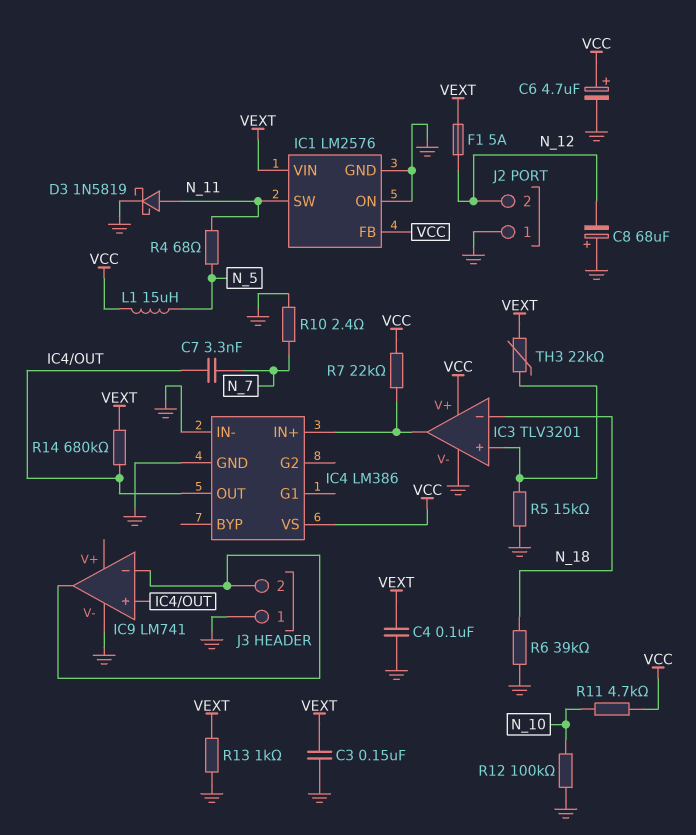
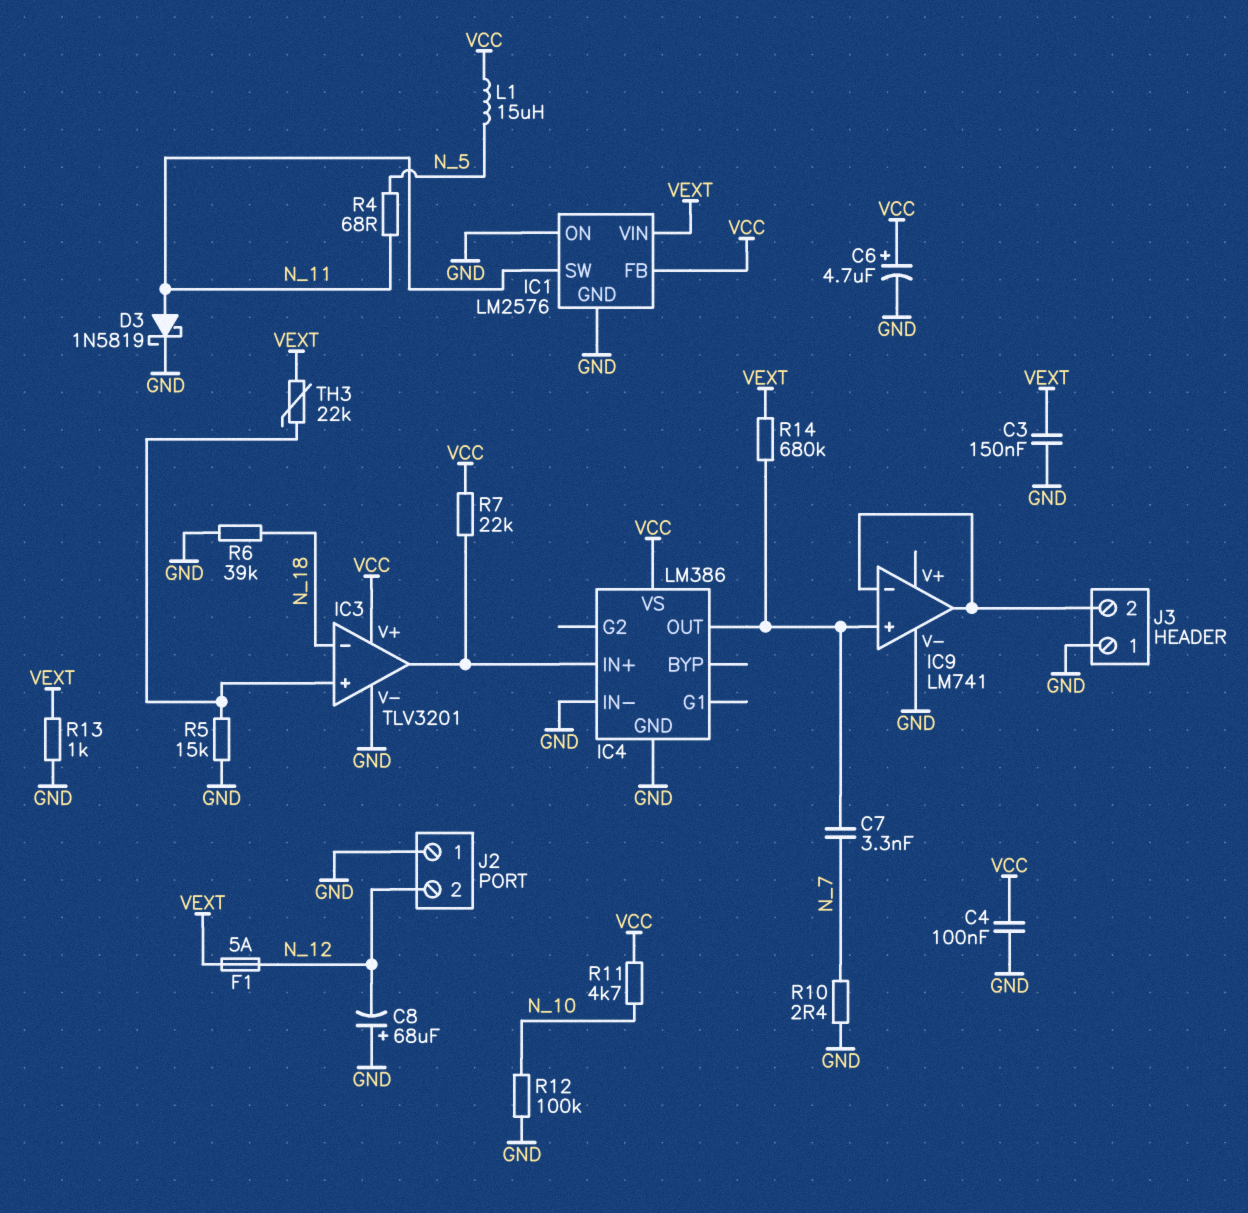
C4: 100nF (GND, VEXT) -> 100nF (GND, VCC)

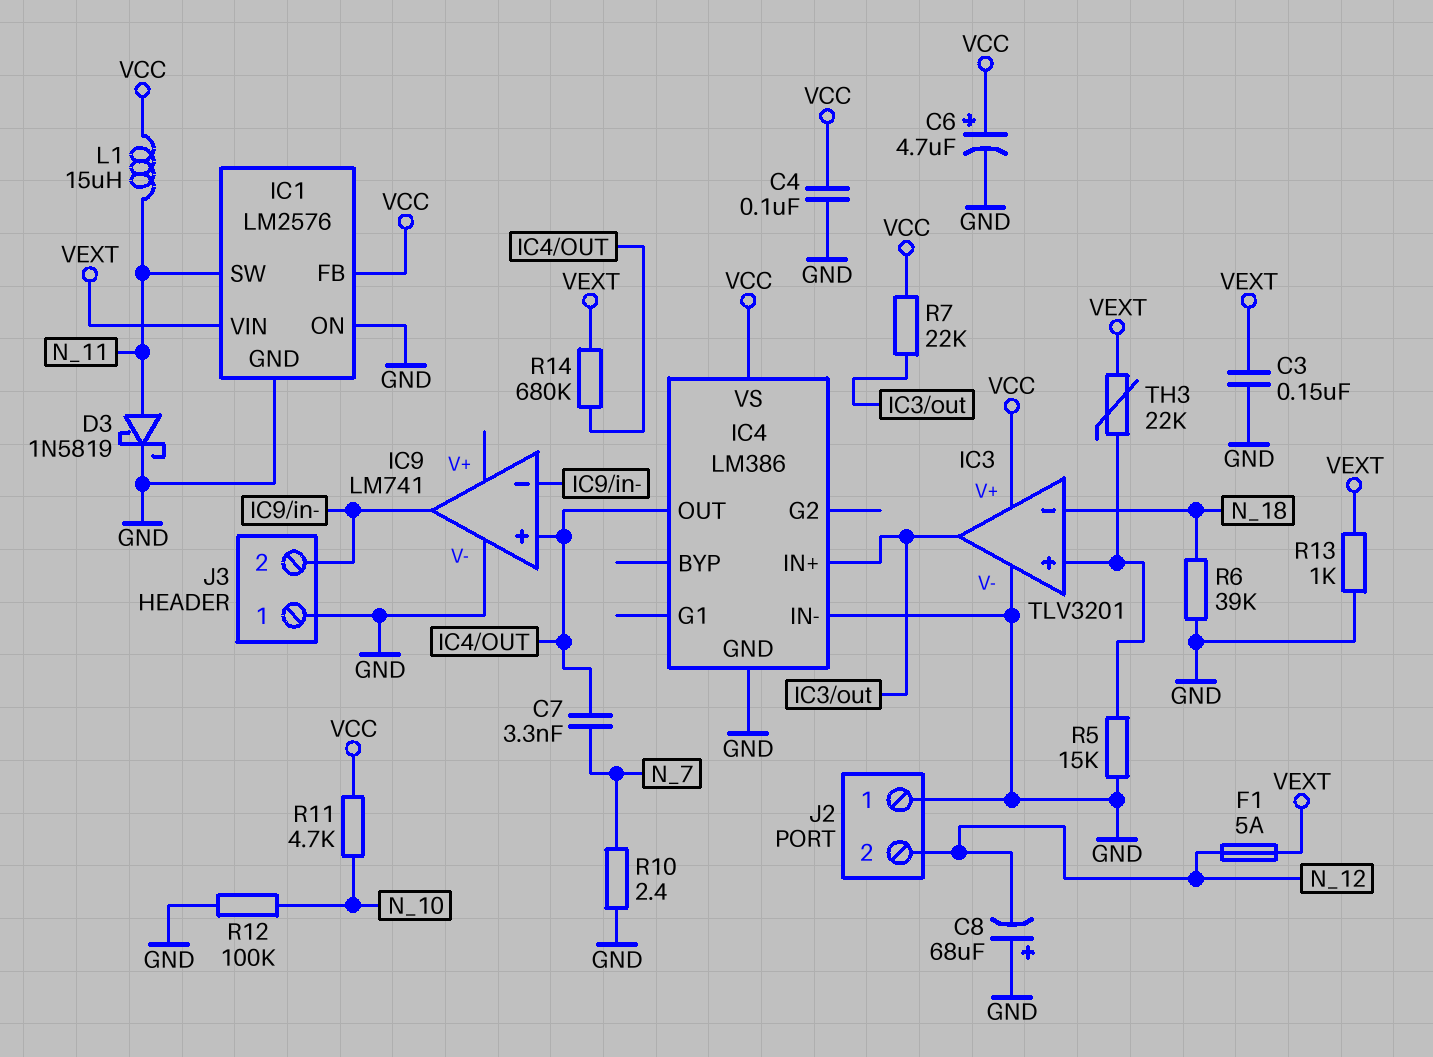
L1: 15uH (N_5, VCC) -> 15uH (N_11, VCC)
R4: 68 (N_5, N_11) -> none

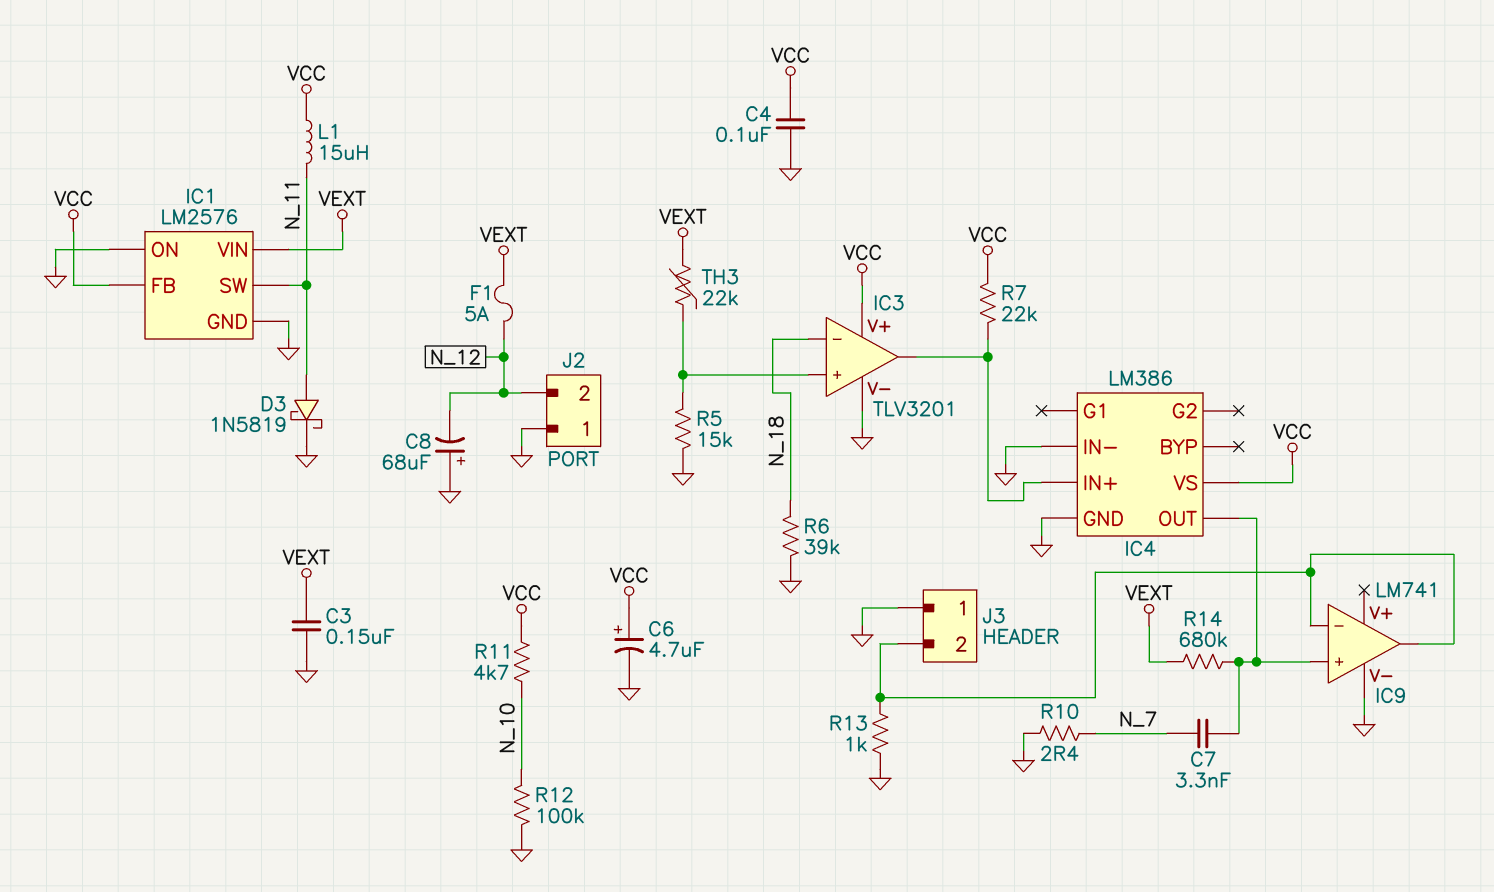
R13: 1k (GND, VEXT) -> 1k (GND, IC9/in-)

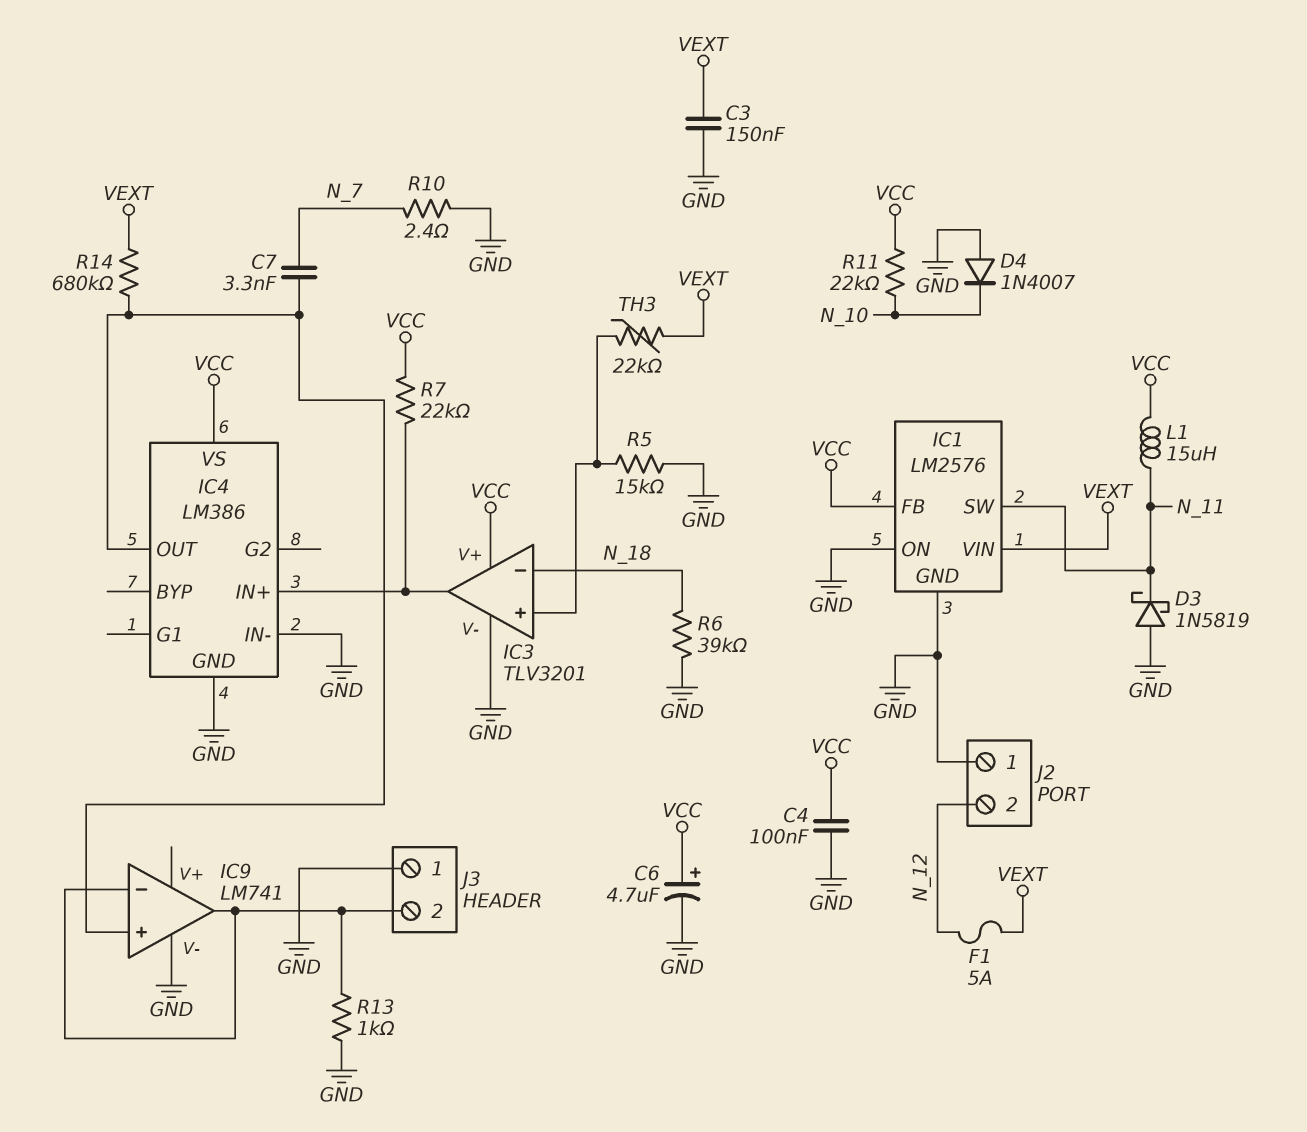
C8: 68uF (plus GND, minus N_12) -> none
D3: schottky 1N5819 (A N_11, K GND) -> schottky 1N5819 (A GND, K N_11)
D4: none -> diode 1N4007 (A GND, K N_10)
R11: 4.7k (N_10, VCC) -> 22k (N_10, VCC)
R12: 100k (GND, N_10) -> none

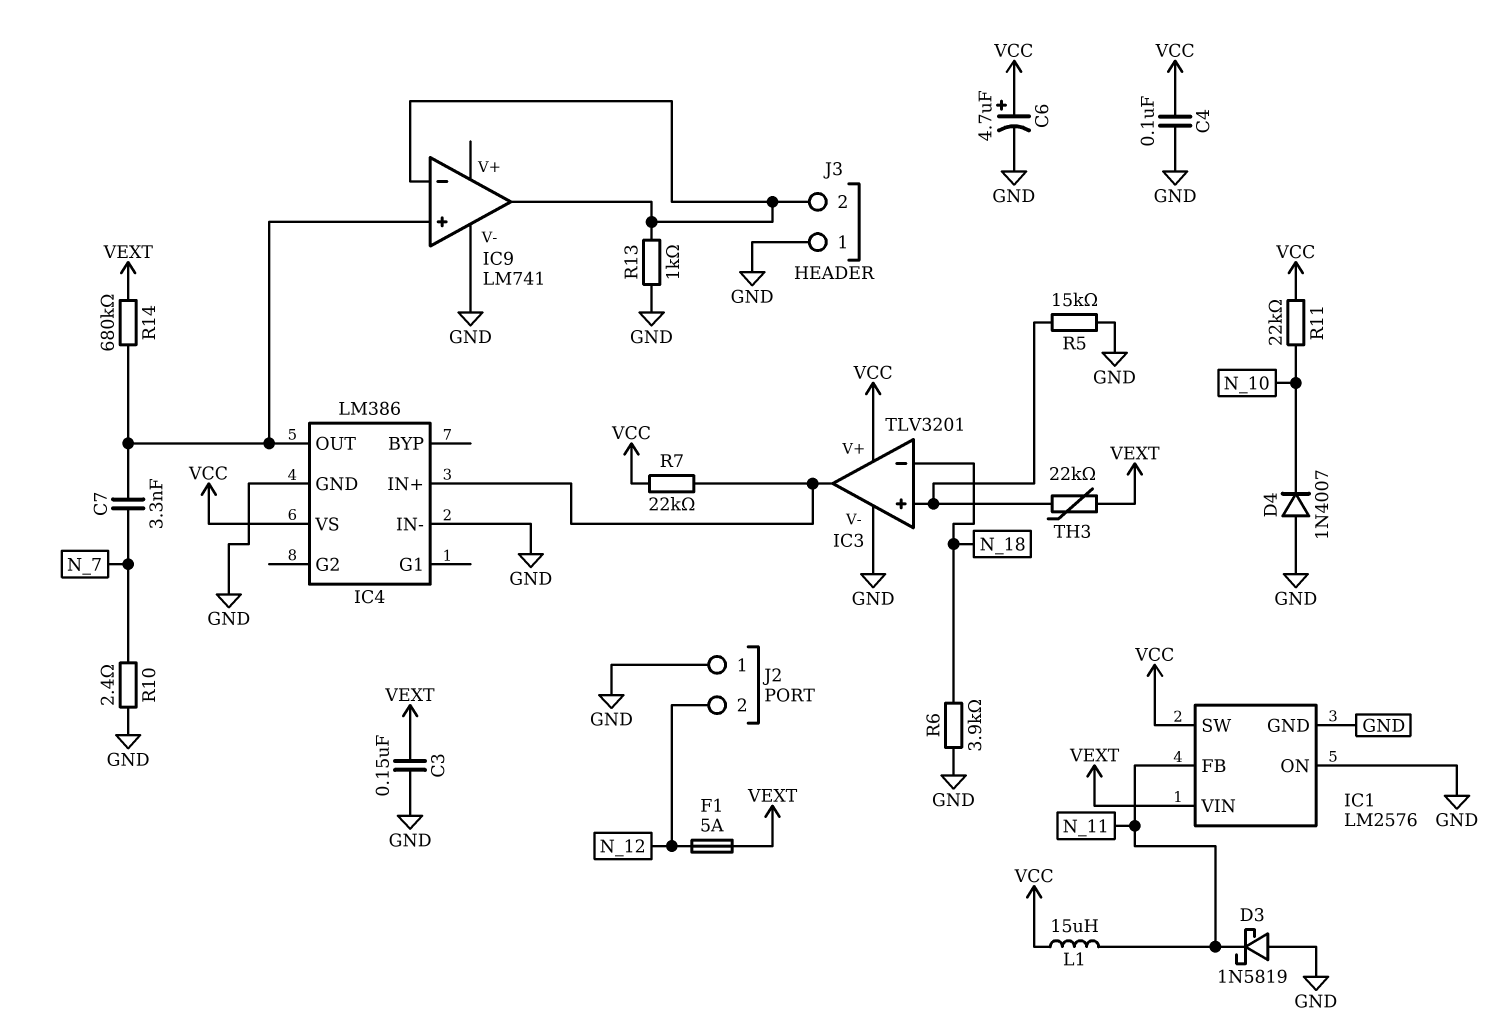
IC1 pin FB: VCC -> N_11
IC1 pin SW: N_11 -> VCC
R6: 39k (GND, N_18) -> 3.9k (GND, N_18)

